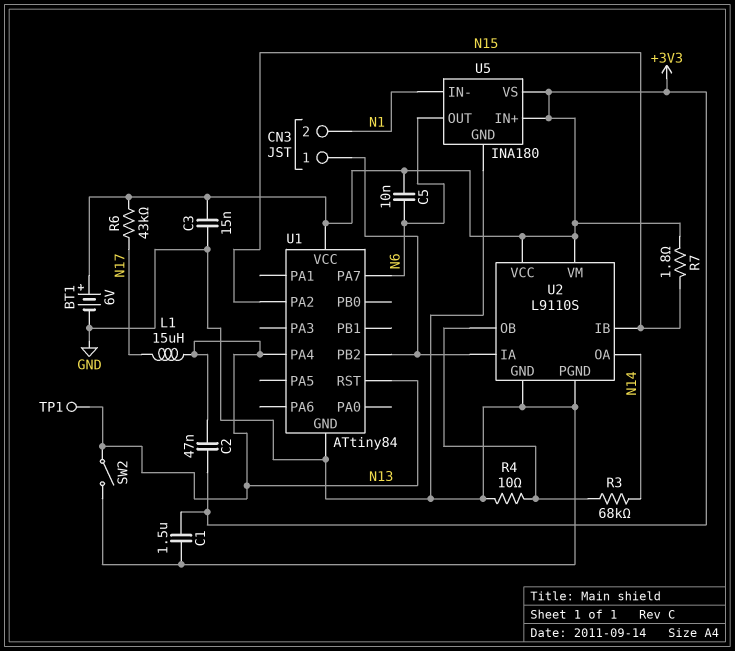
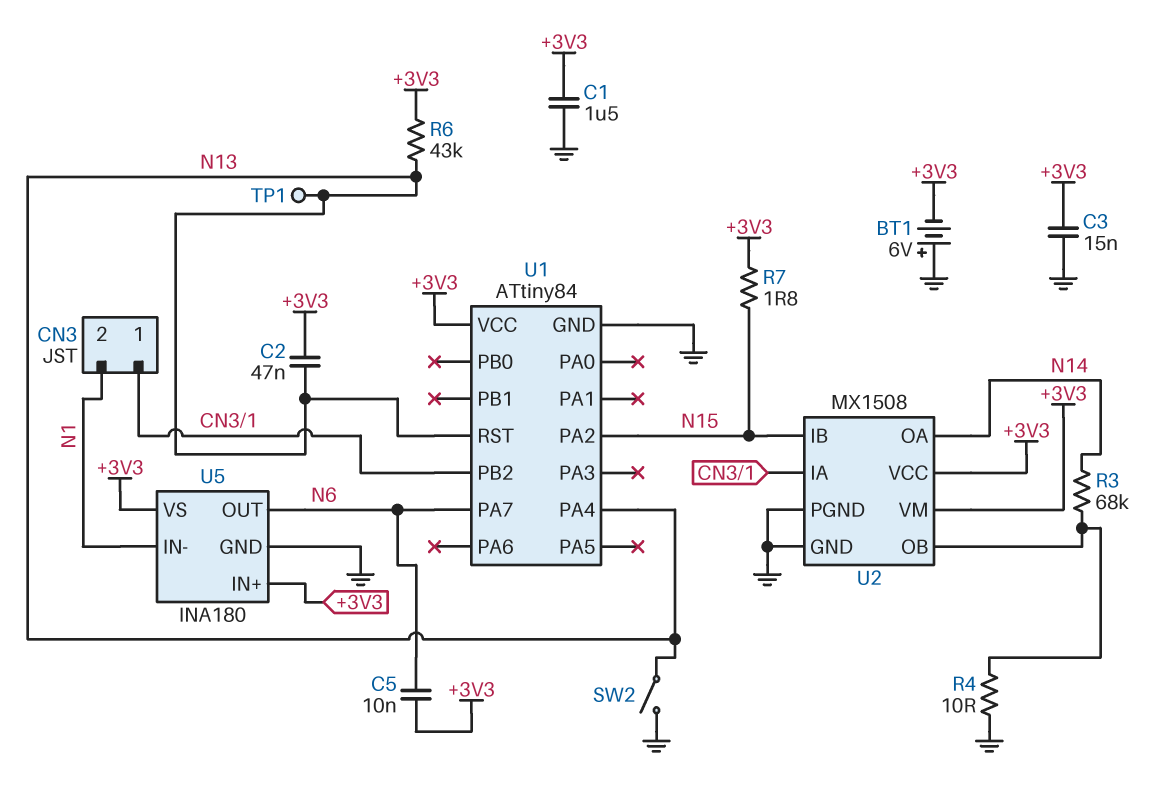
BT1: 6V (plus +3V3, minus GND) -> 6V (plus GND, minus +3V3)
L1: 15uH (N13, N17) -> none
R6: 43k (+3V3, N17) -> 43k (+3V3, N13)
U2: L9110S -> MX1508

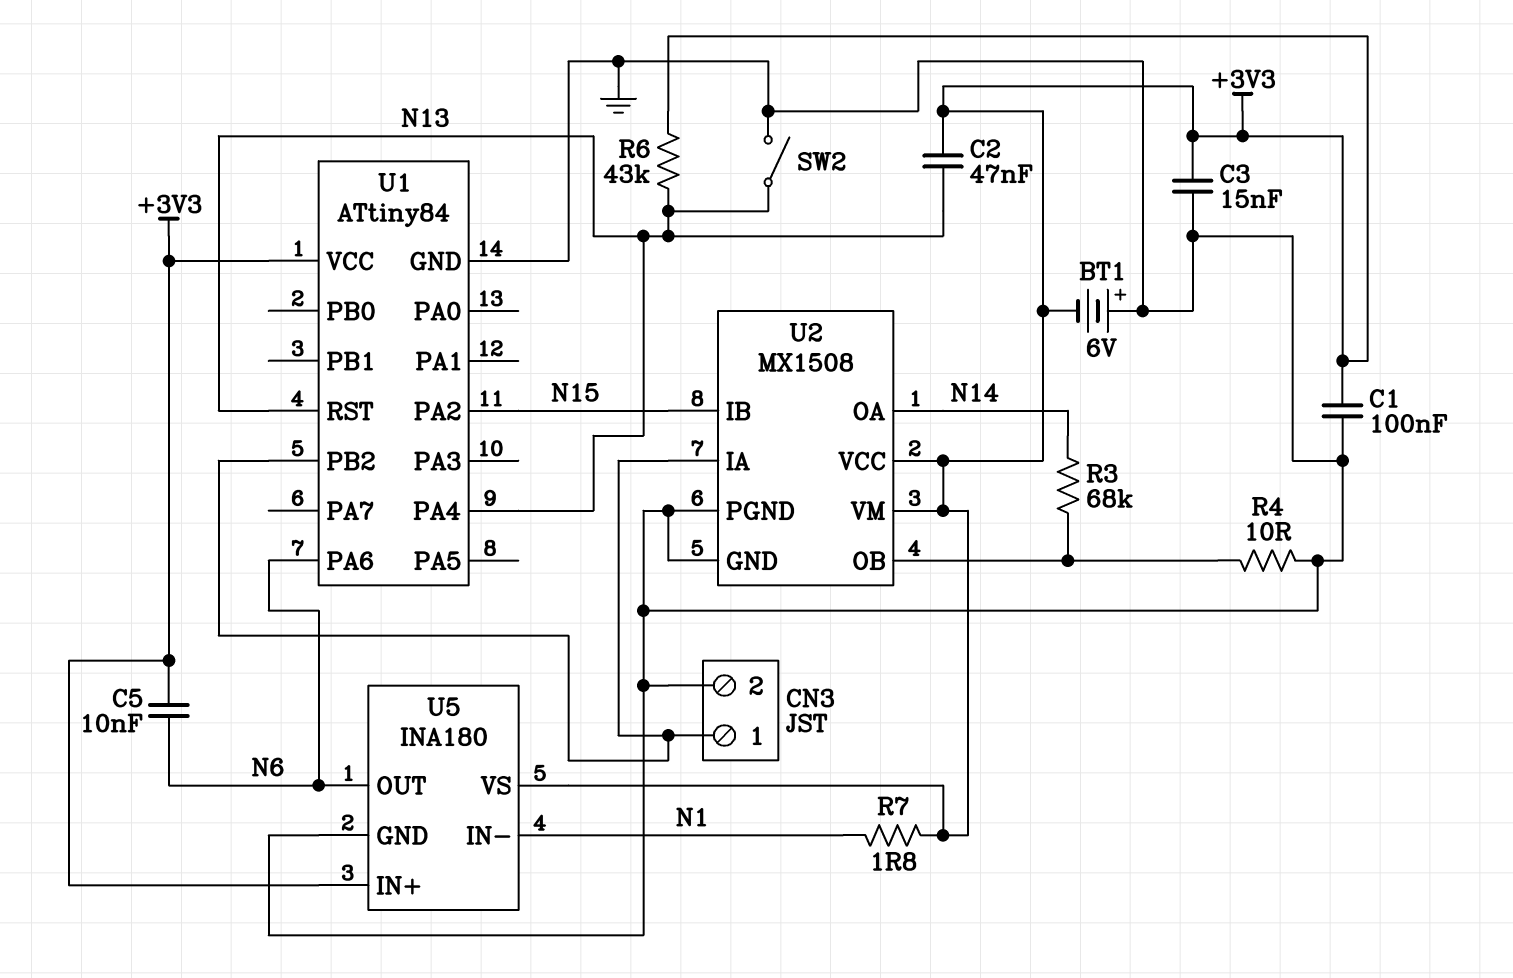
C1: 1.5uF (+3V3, GND) -> 100nF (+3V3, GND)
CN3 pin 2: N1 -> GND
R7: 1.8 (+3V3, N15) -> 1.8 (+3V3, N1)
TP1: test point (N13) -> none
U1 pin PA6: none -> N6
U1 pin PA7: N6 -> none

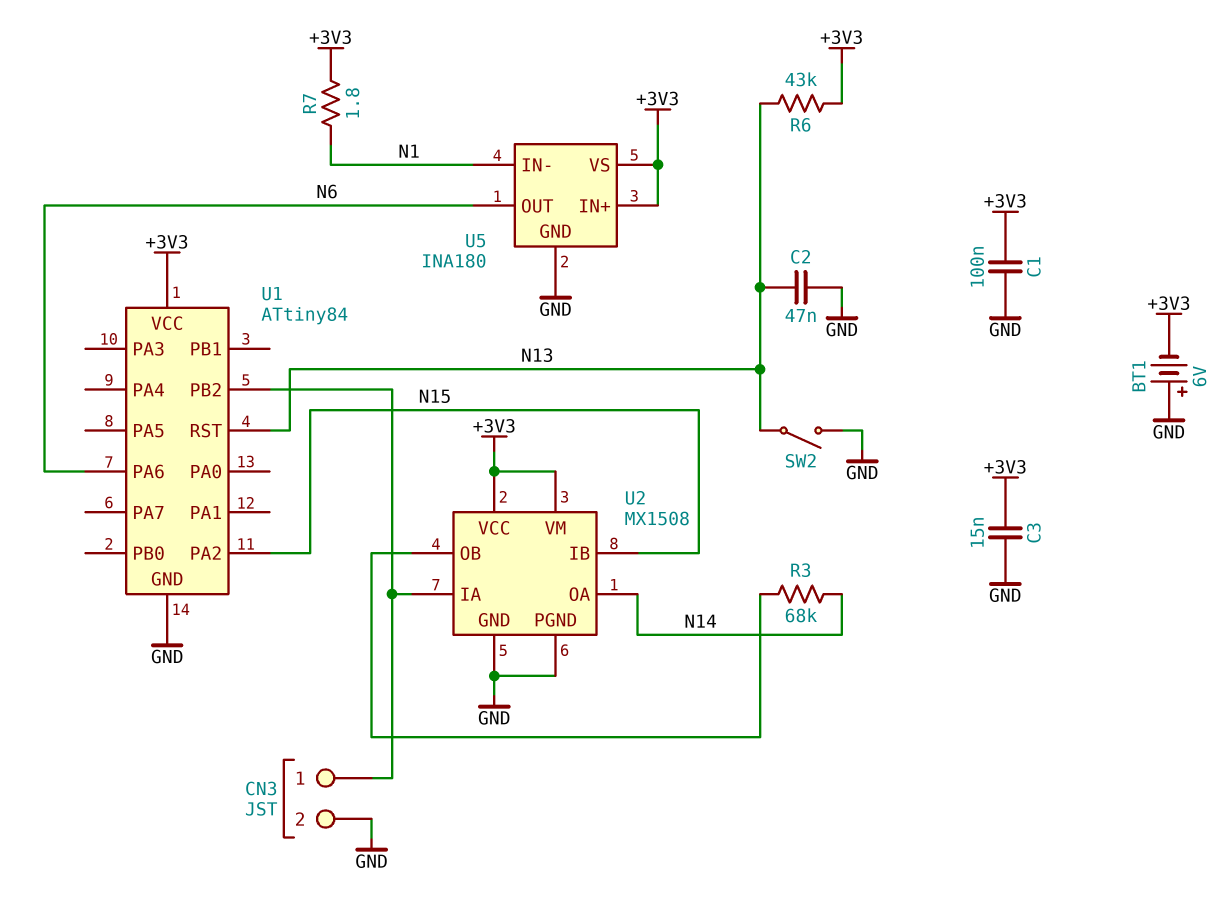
C2: 47nF (+3V3, N13) -> 47nF (GND, N13)
C5: 10nF (+3V3, N6) -> none
R4: 10 (GND, U2/OB) -> none
U1 pin PA4: N13 -> none

